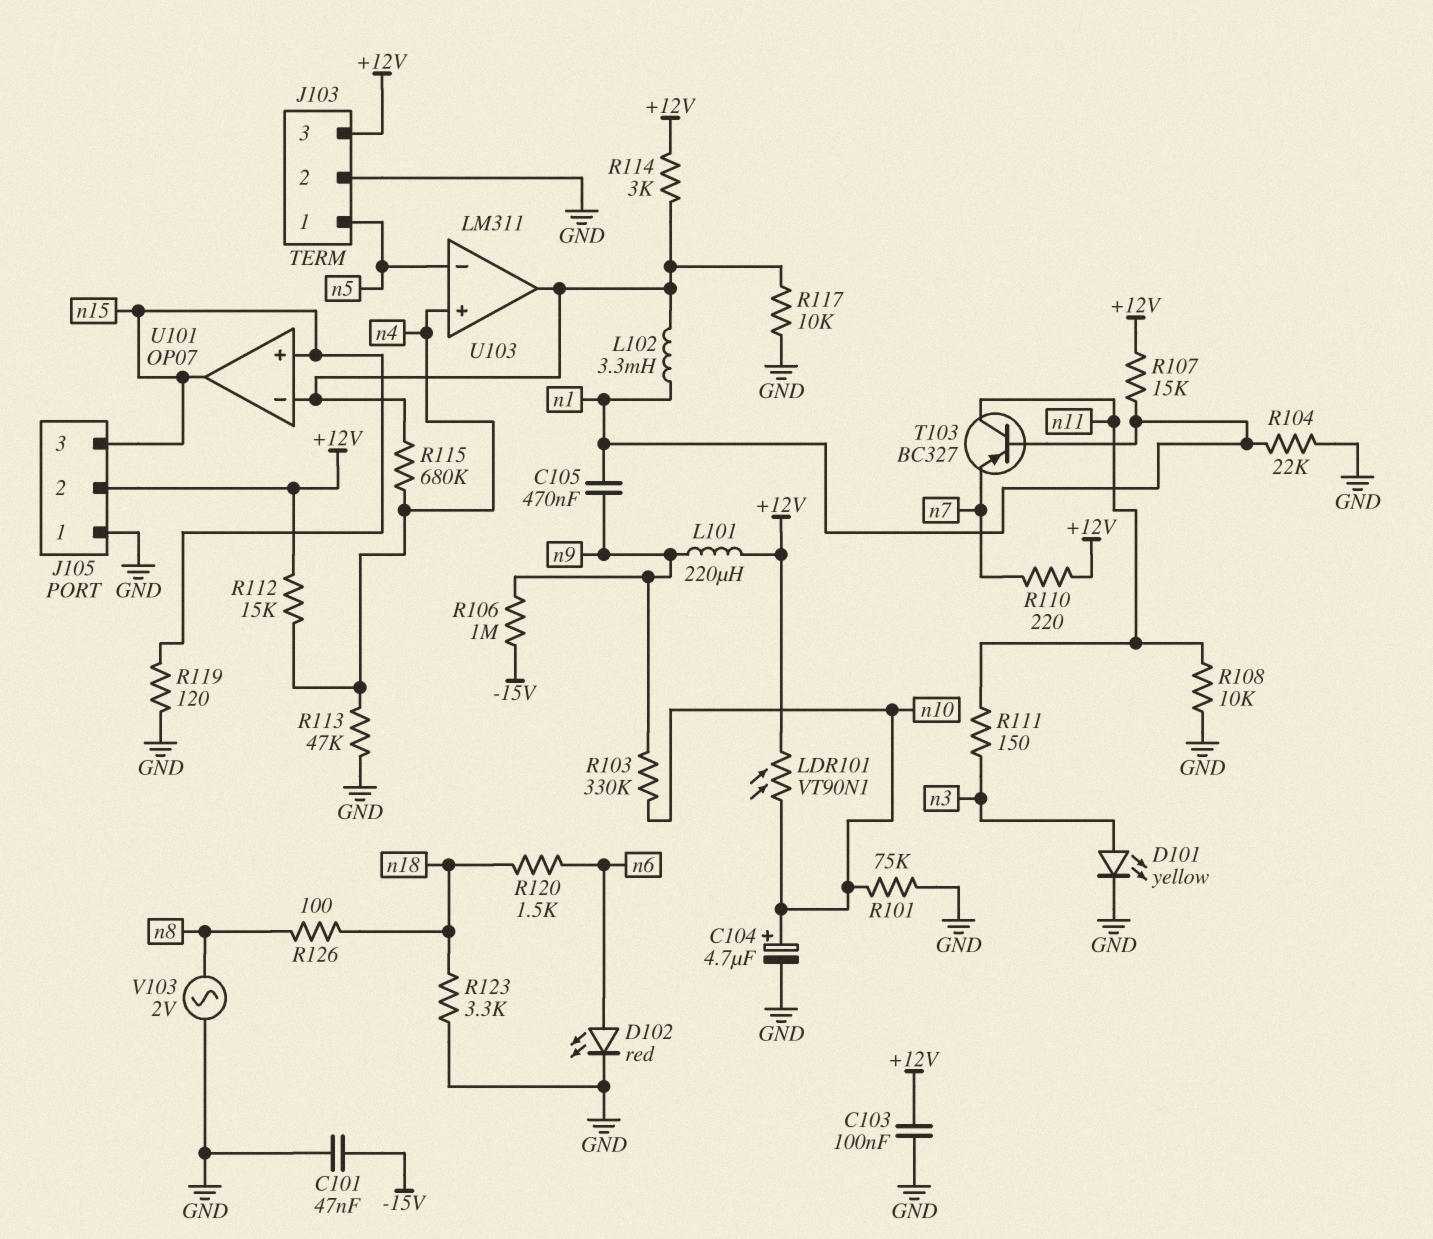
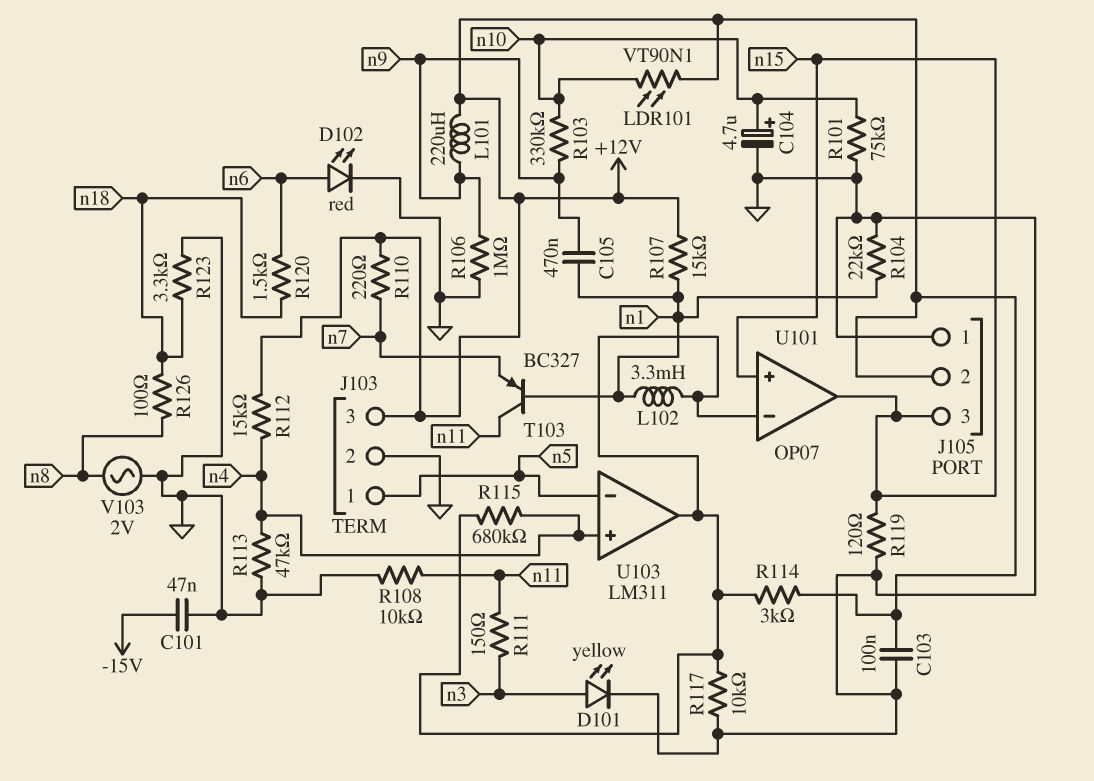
R106: 1M (-15V, n9) -> 1M (GND, n9)

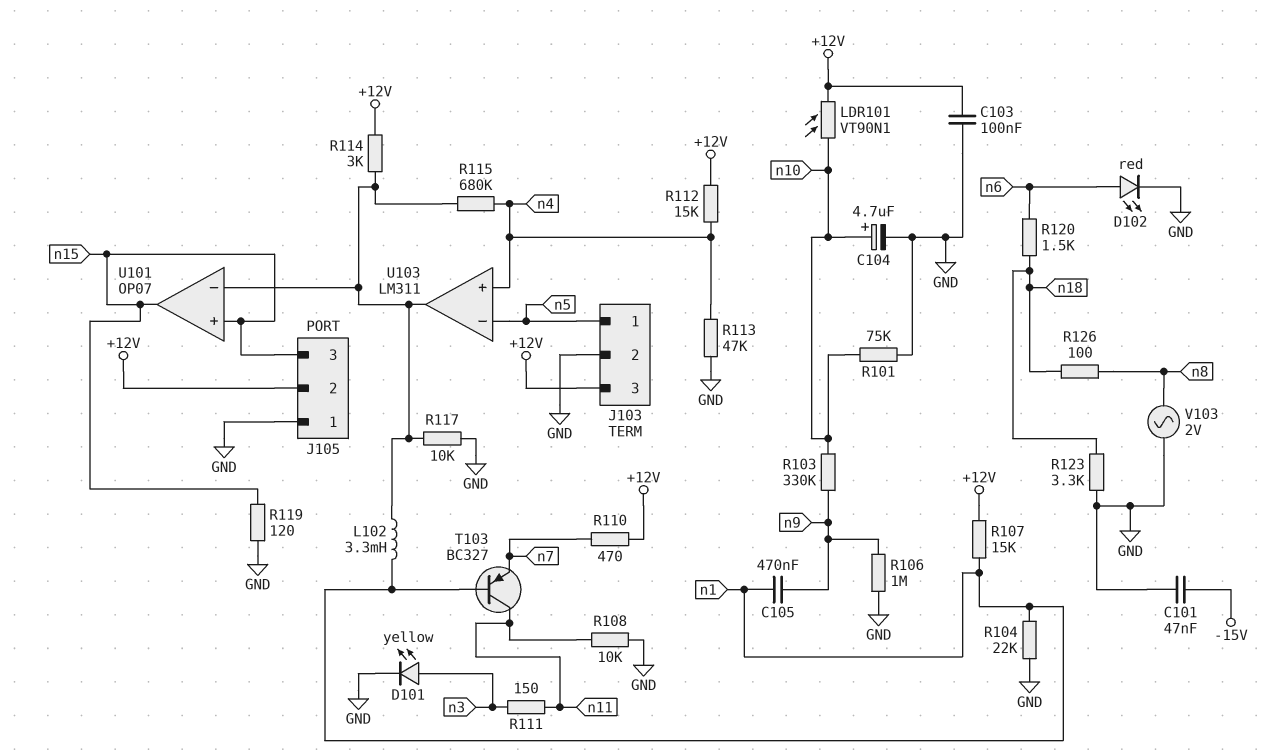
L101: 220uH (+12V, n9) -> none
R110: 220 (+12V, n7) -> 470 (+12V, n7)

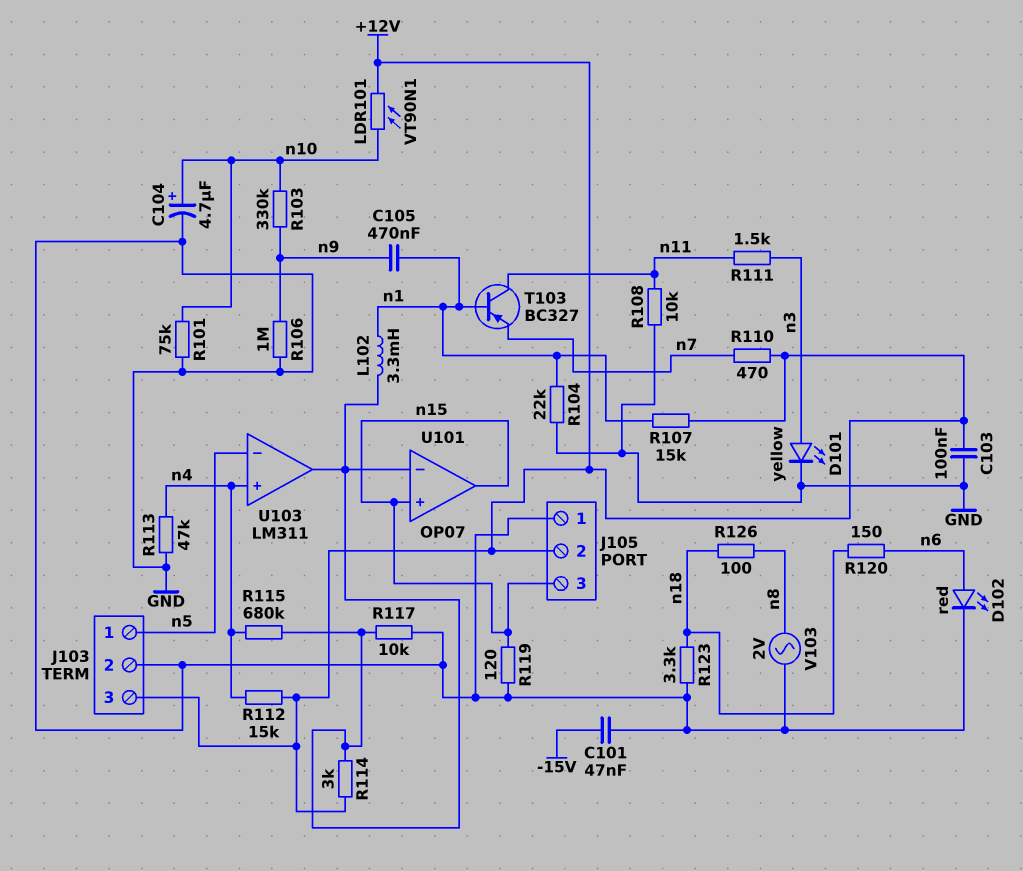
R111: 150 (n3, n11) -> 1.5k (n3, n11)
R120: 1.5k (n6, n18) -> 150 (n6, n18)

